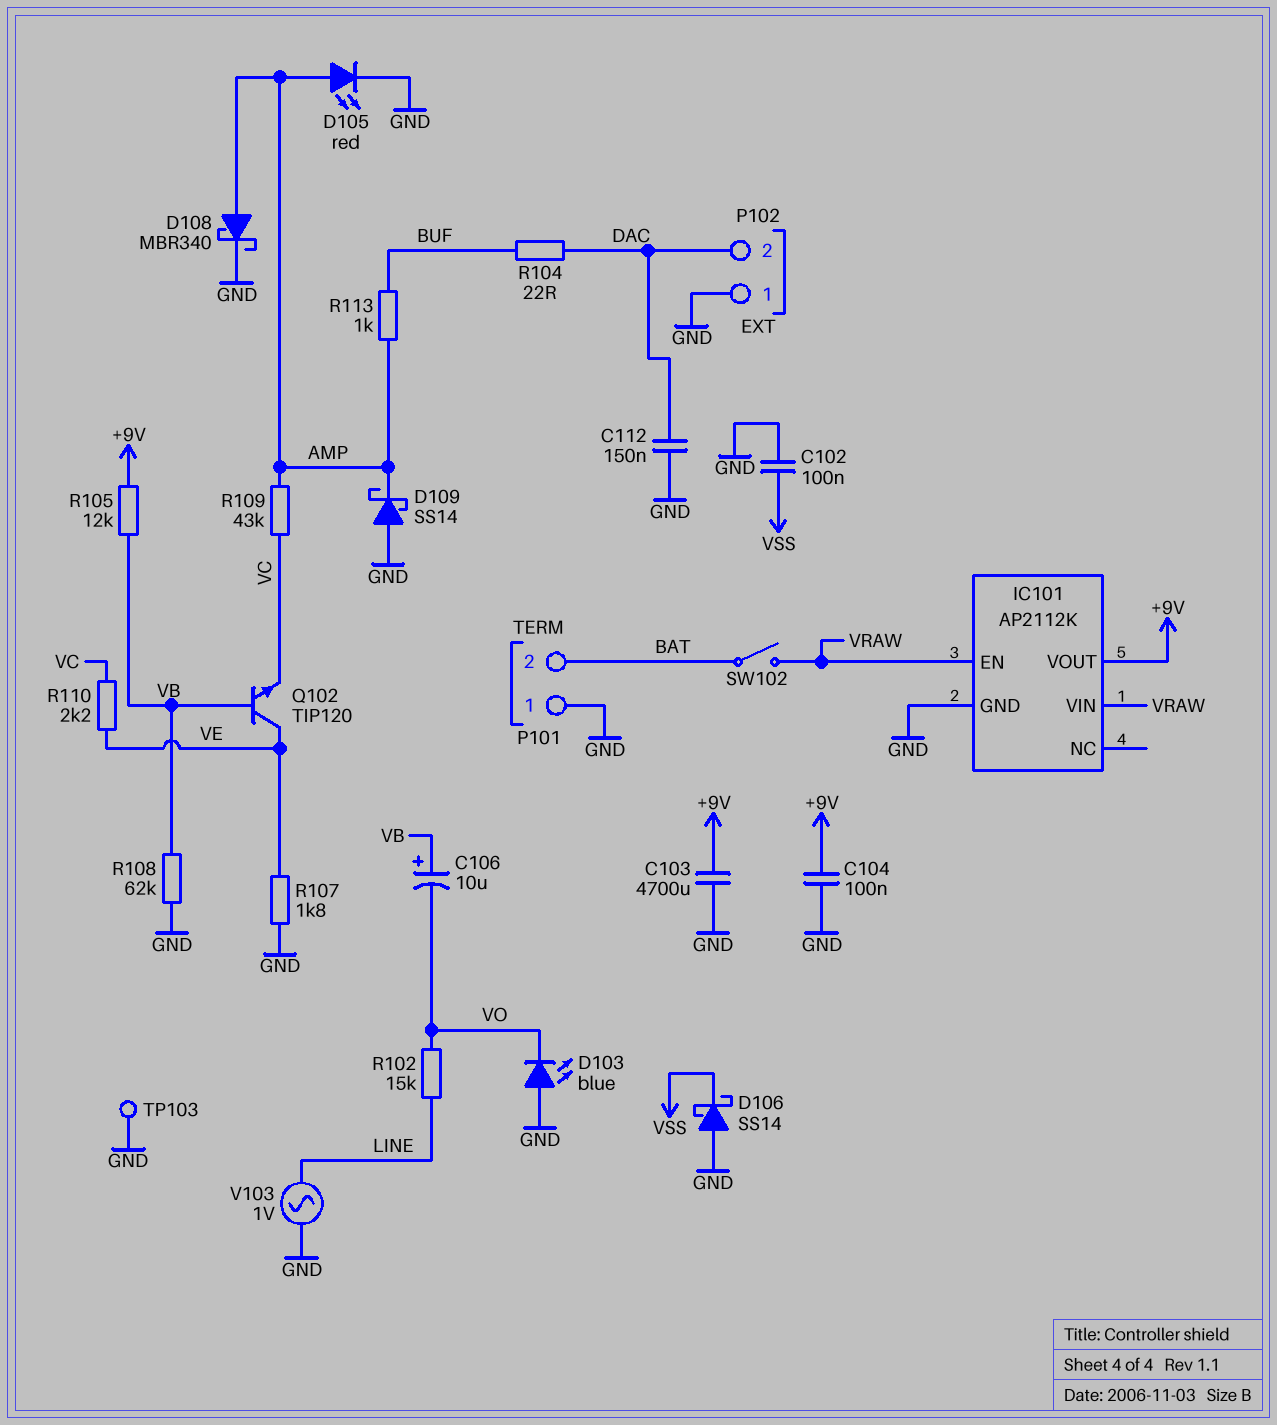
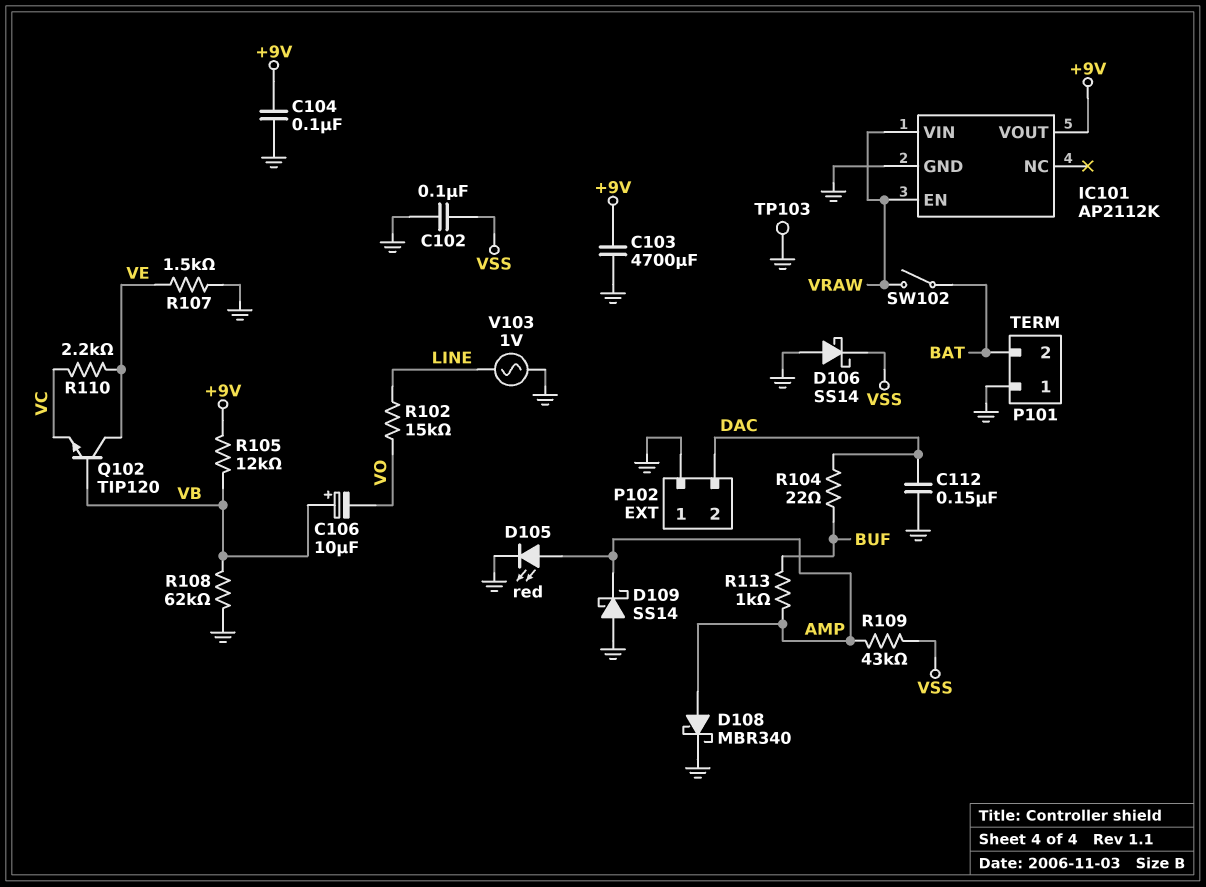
D103: LED blue (A GND, K VO) -> none
R107: 1.8k (GND, VE) -> 1.5k (GND, VE)
R109: 43k (AMP, VC) -> 43k (AMP, VSS)

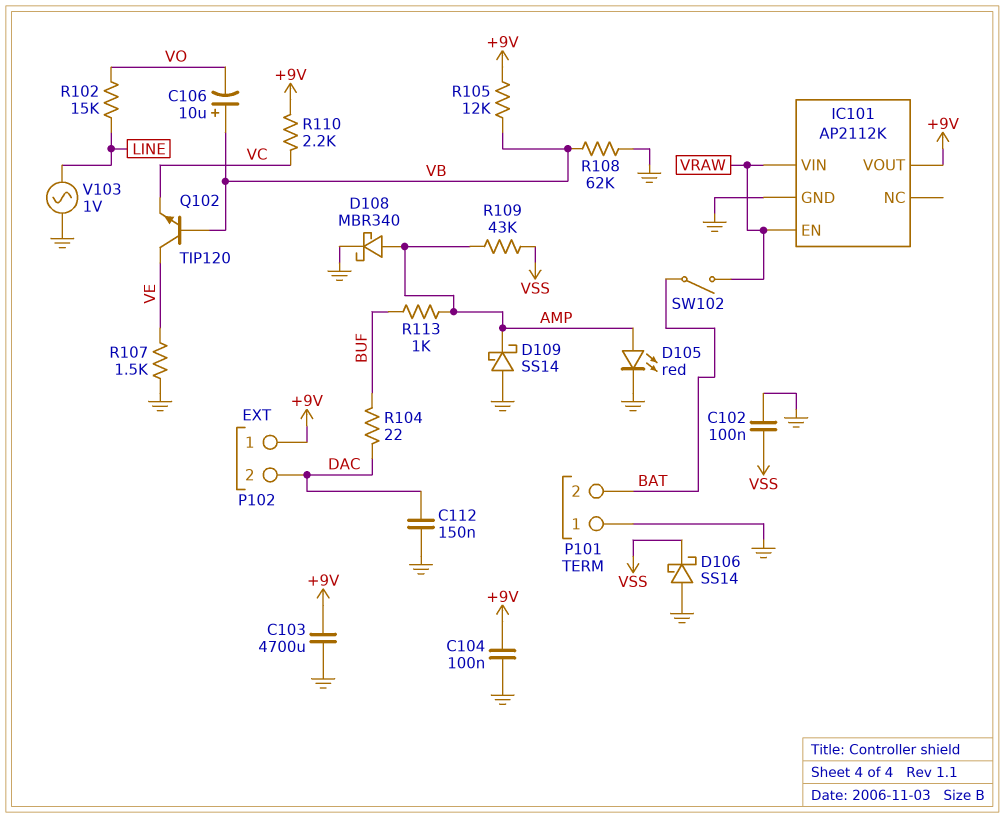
P102 pin 1: GND -> +9V
R110: 2.2k (VC, VE) -> 2.2k (+9V, VC)
TP103: test point (GND) -> none

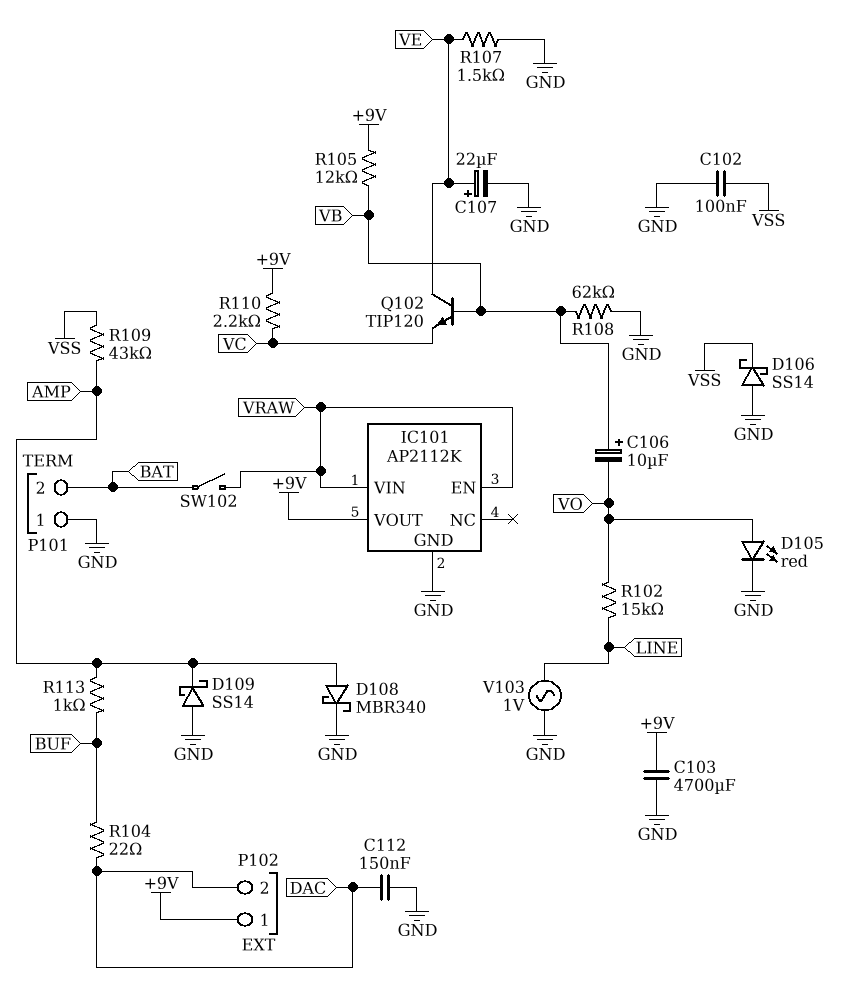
C104: 100nF (+9V, GND) -> none
C107: none -> 22uF (plus VE, minus GND)
D105: LED red (A AMP, K GND) -> LED red (A VO, K GND)

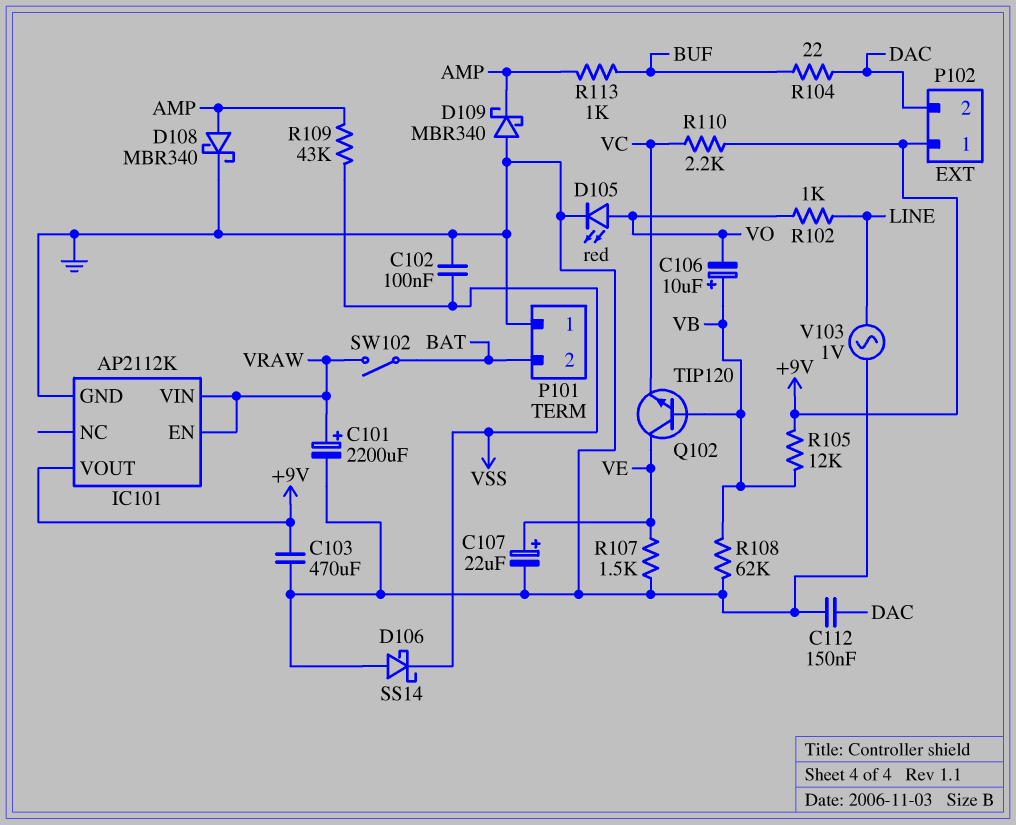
C101: none -> 2200uF (plus VRAW, minus GND)
C103: 4700uF (+9V, GND) -> 470uF (+9V, GND)
D109: schottky SS14 (A GND, K AMP) -> schottky MBR340 (A GND, K AMP)
R102: 15k (LINE, VO) -> 1k (LINE, VO)

